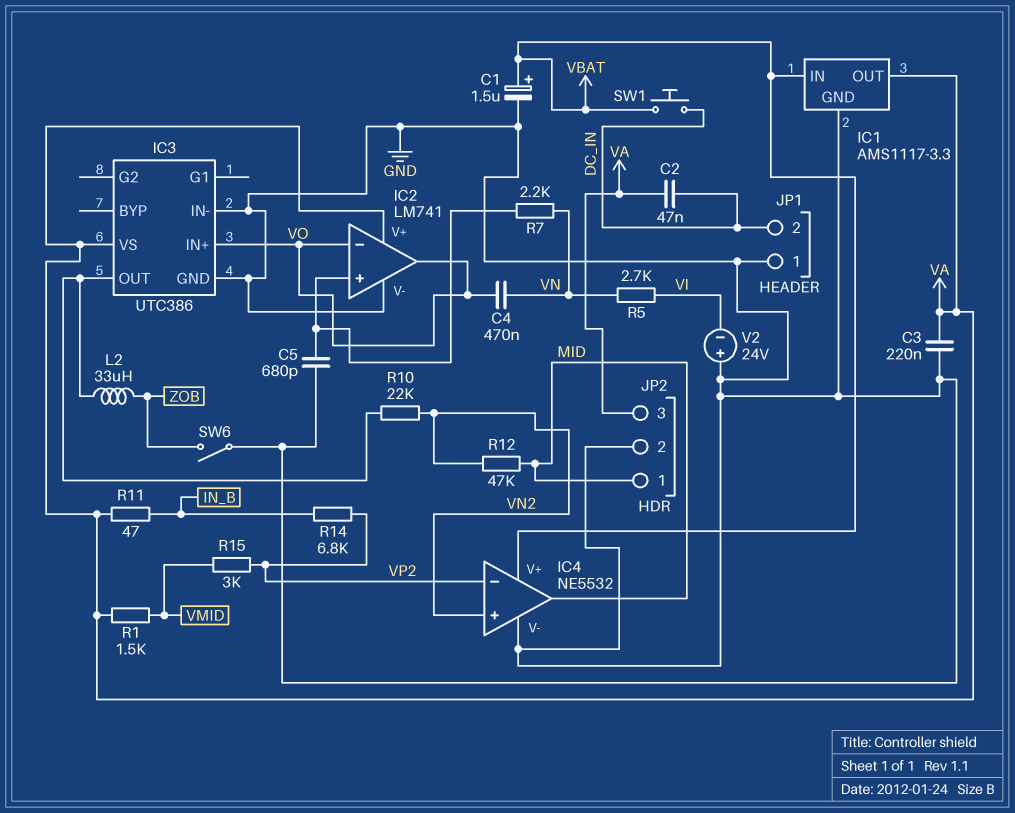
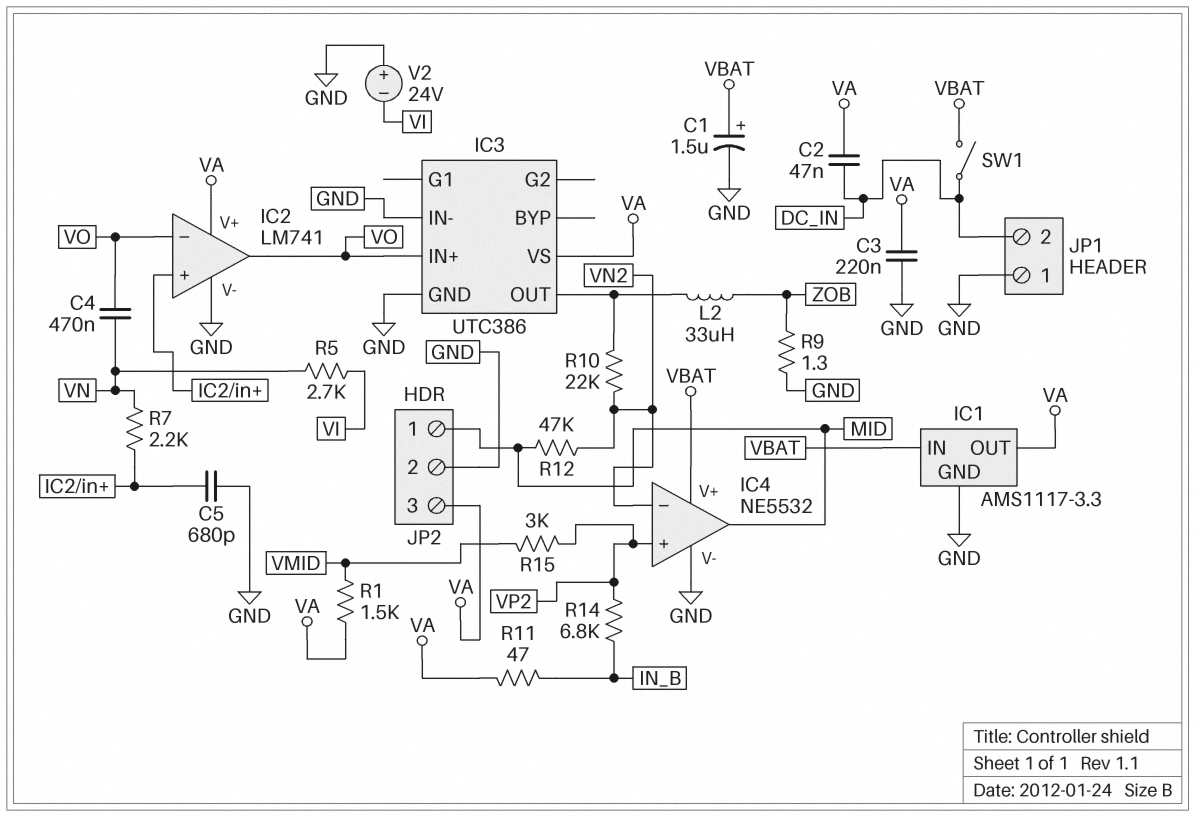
IC4 pin in+: VN2 -> VP2
IC4 pin in-: VP2 -> VN2
R9: none -> 1.3 (GND, ZOB)
SW1: button (DC_IN, VBAT) -> switch (DC_IN, VBAT)
SW6: switch (GND, ZOB) -> none

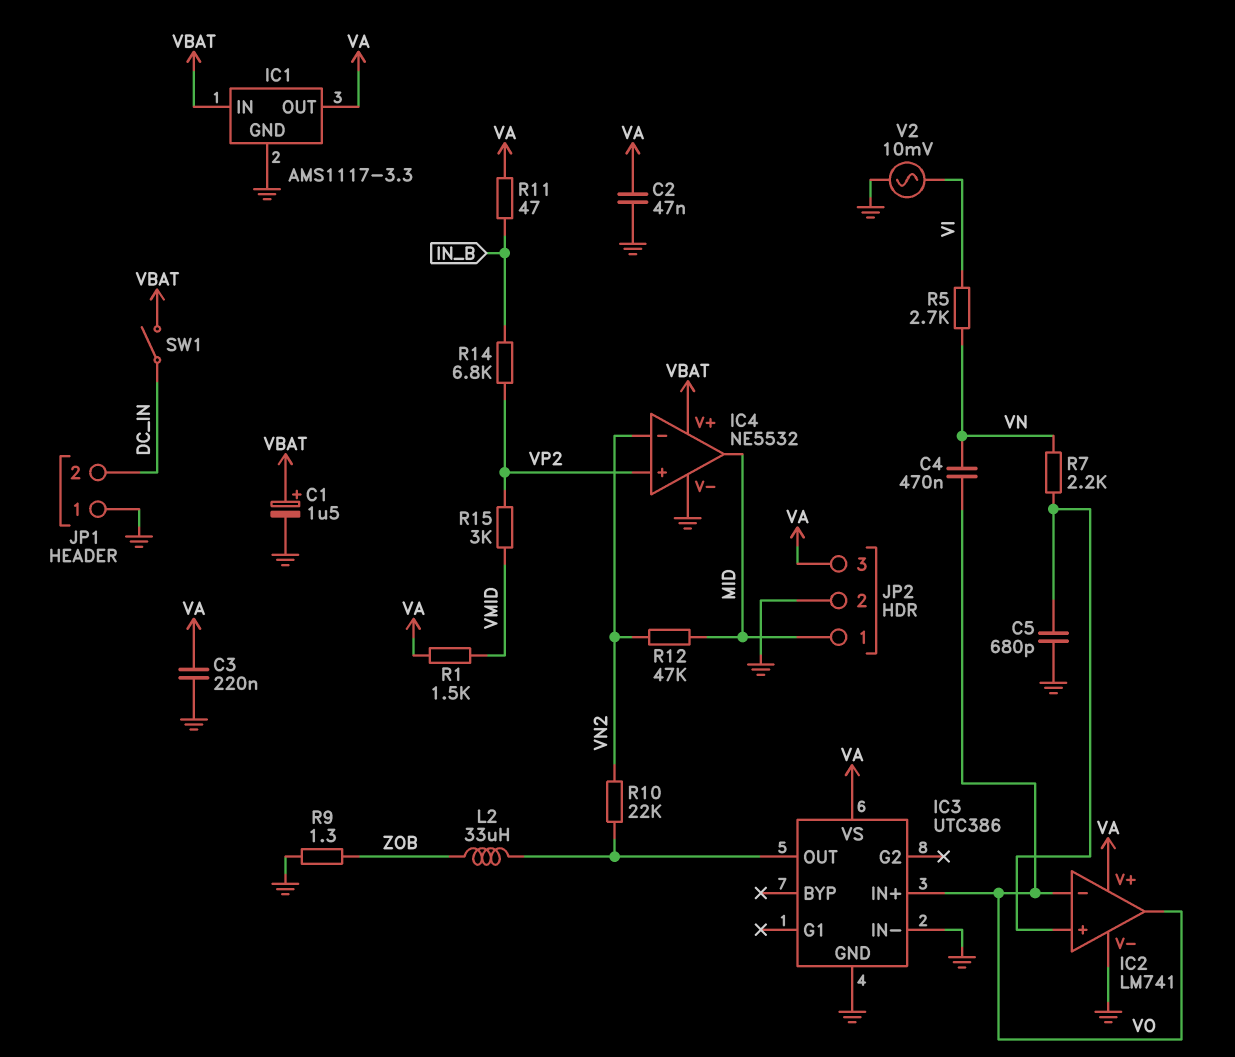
C2: 47nF (DC_IN, VA) -> 47nF (GND, VA)
V2: 24V (plus GND, minus VI) -> AC 10mV (GND, VI)

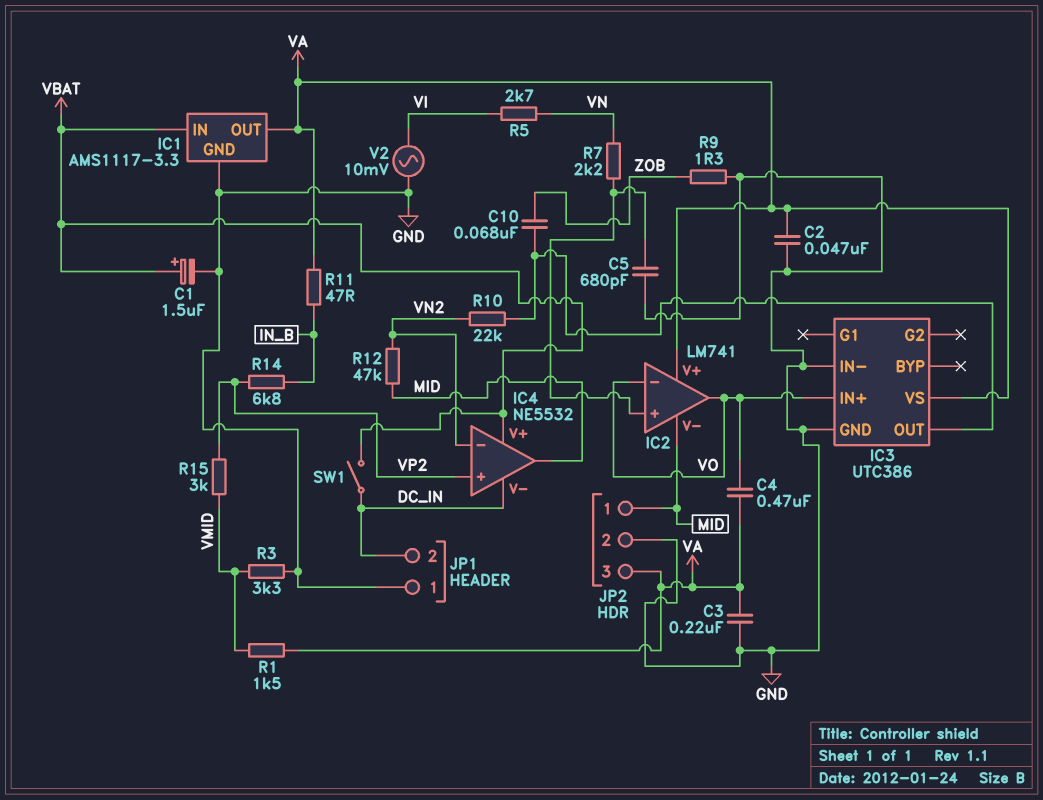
C4: 470nF (VN, VO) -> 470nF (VA, VO)
C10: none -> 68nF (IC3/OUT, ZOB)
IC2 pin V-: GND -> MID
IC4 pin V-: GND -> DC_IN
L2: 33uH (IC3/OUT, ZOB) -> none
R3: none -> 3.3k (GND, VMID)

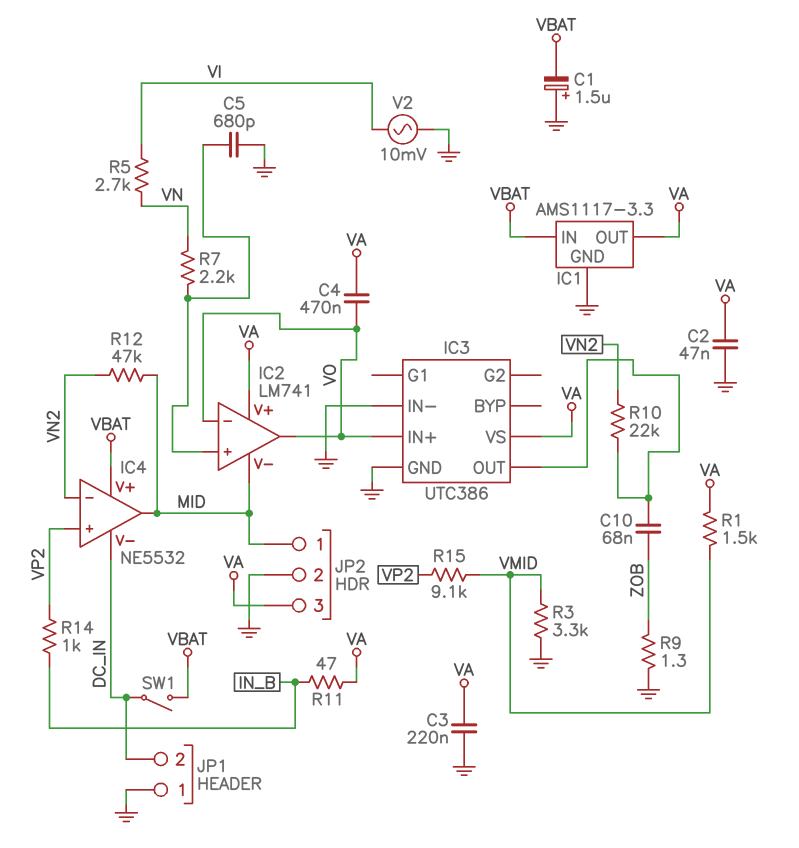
C1: 1.5uF (plus VBAT, minus GND) -> 1.5uF (plus GND, minus VBAT)
R14: 6.8k (IN_B, VP2) -> 1k (IN_B, VP2)
R15: 3k (VMID, VP2) -> 9.1k (VMID, VP2)

